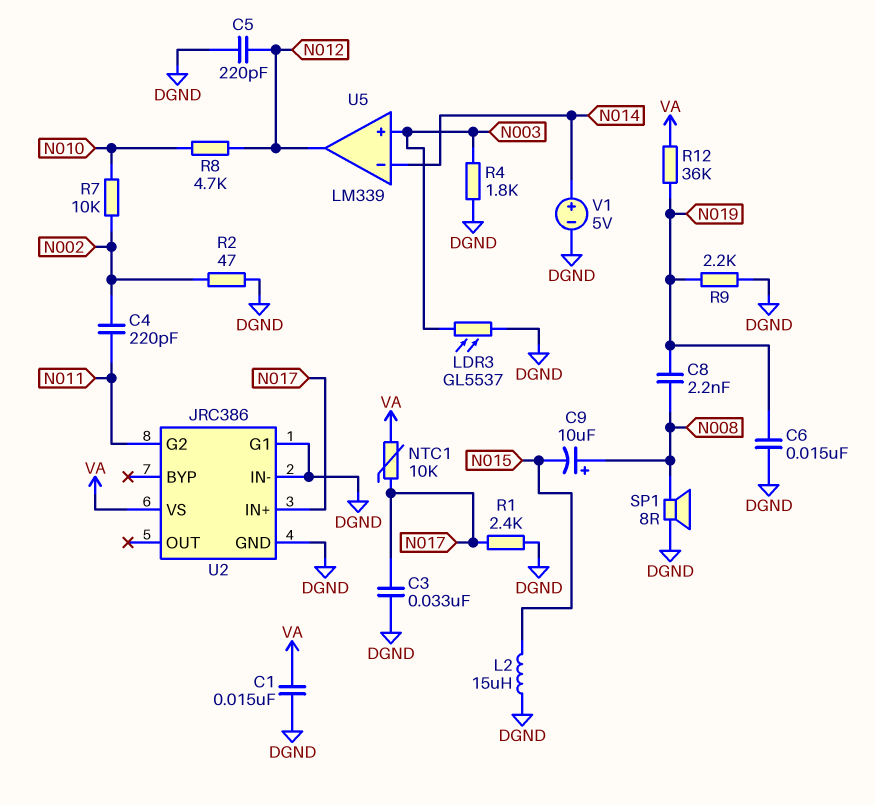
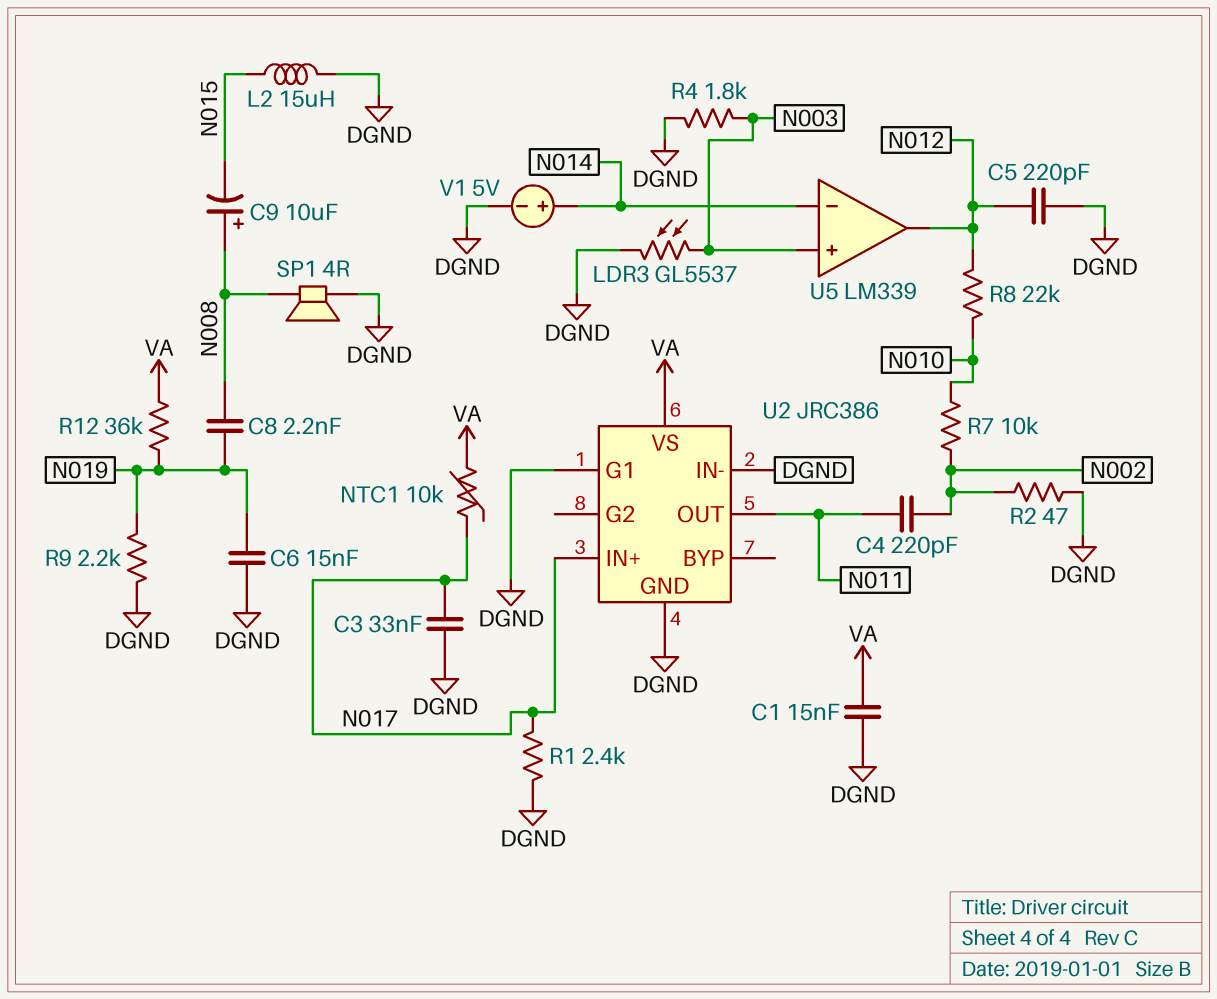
R8: 4.7k (N010, N012) -> 22k (N010, N012)
SP1: speaker 8R (DGND, N008) -> speaker 4R (DGND, N008)
U2 pin G2: N011 -> none
U2 pin OUT: none -> N011

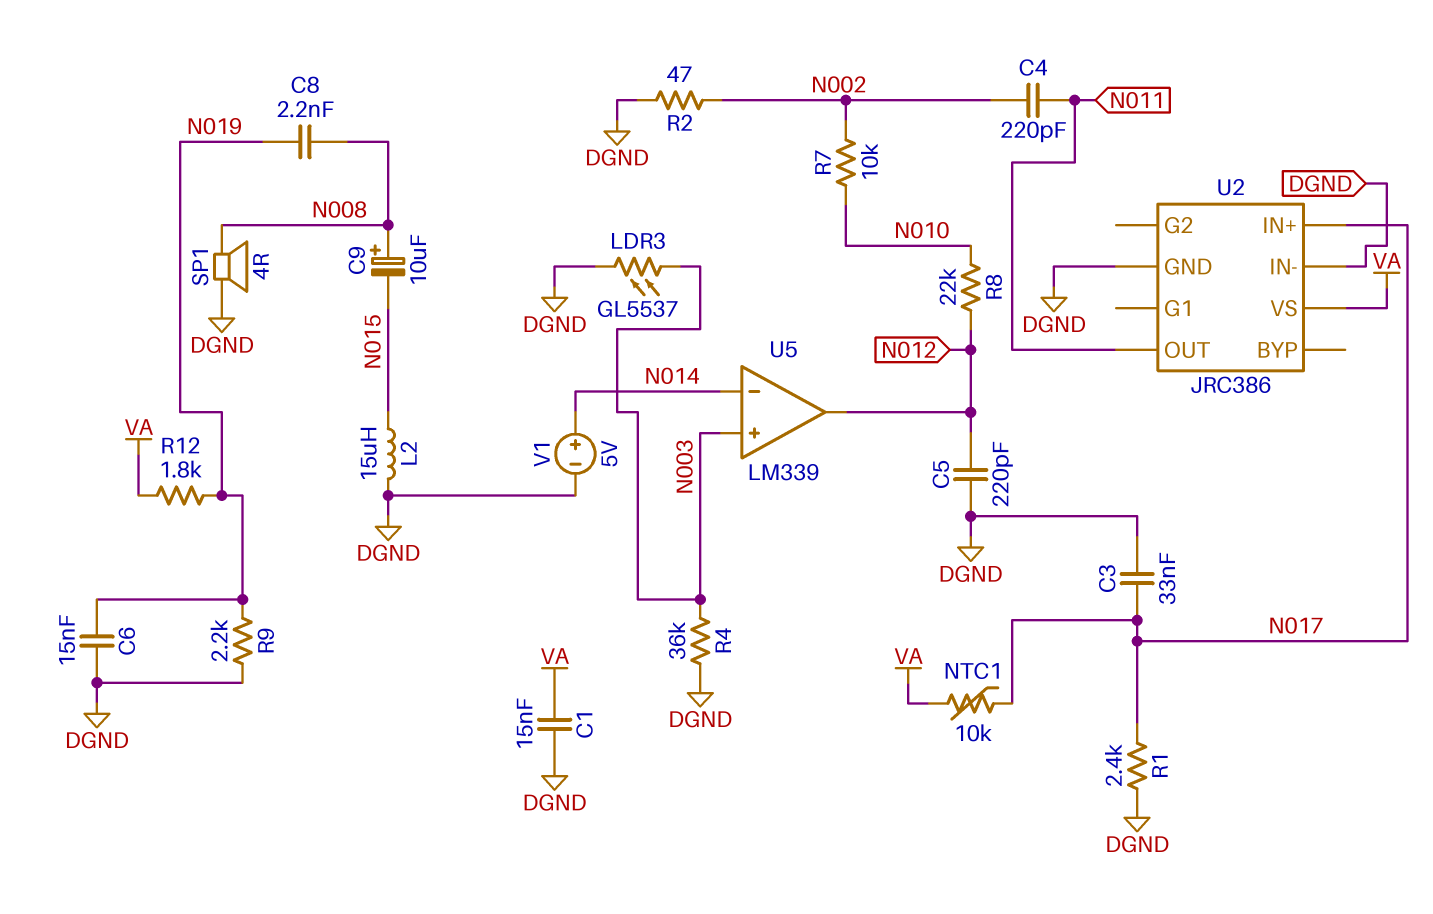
R4: 1.8k (DGND, N003) -> 36k (DGND, N003)
R12: 36k (N019, VA) -> 1.8k (N019, VA)
U2 pin G1: DGND -> none

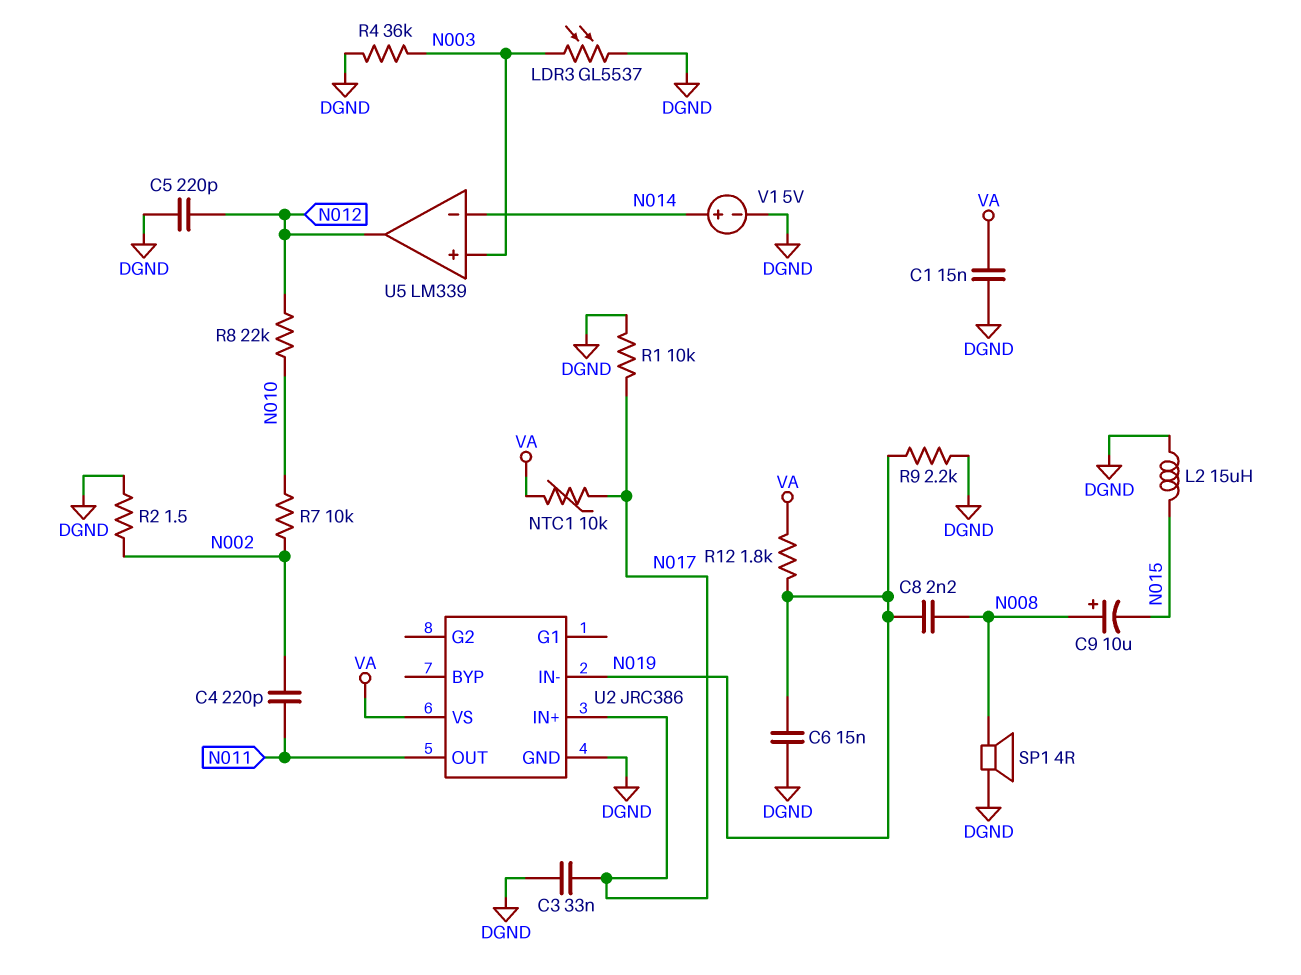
R1: 2.4k (DGND, N017) -> 10k (DGND, N017)
R2: 47 (DGND, N002) -> 1.5 (DGND, N002)
U2 pin IN-: DGND -> N019

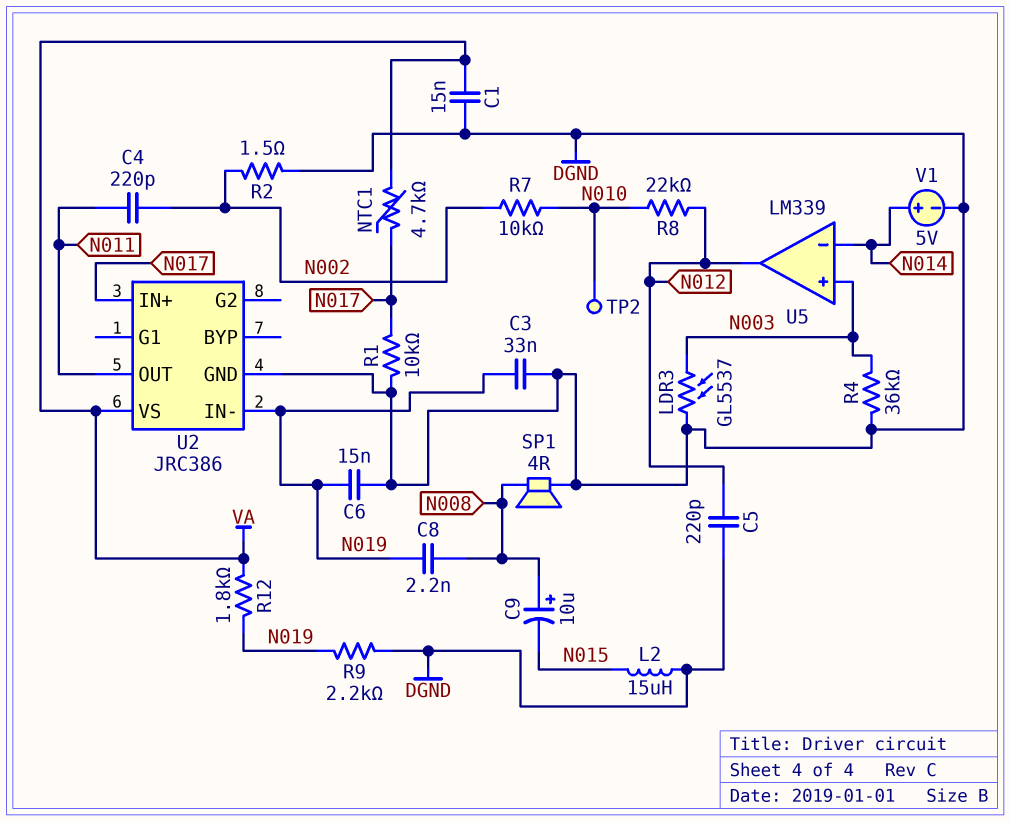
C3: 33nF (DGND, N017) -> 33nF (DGND, N019)
NTC1: 10k (N017, VA) -> 4.7k (N017, VA)
TP2: none -> test point (N010)

